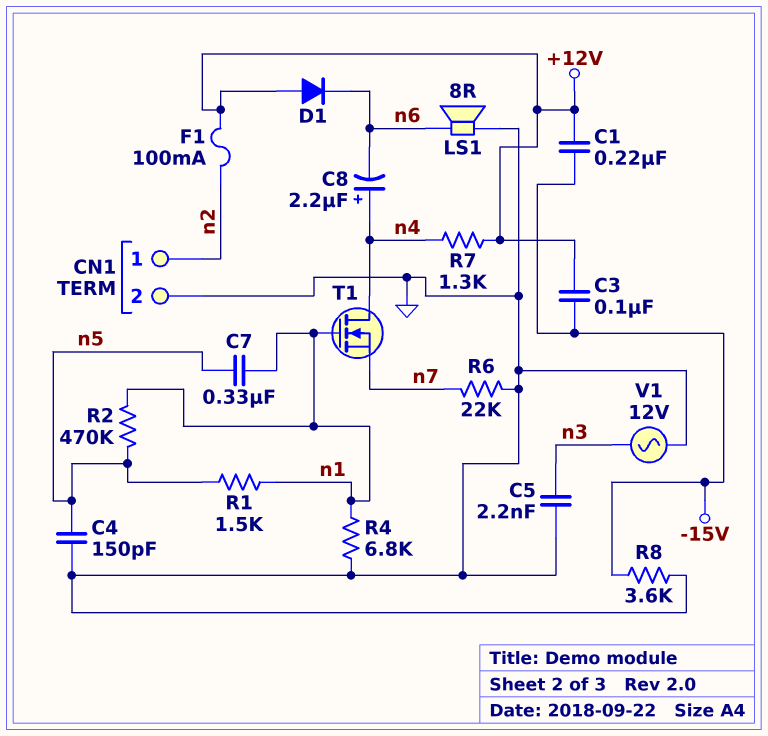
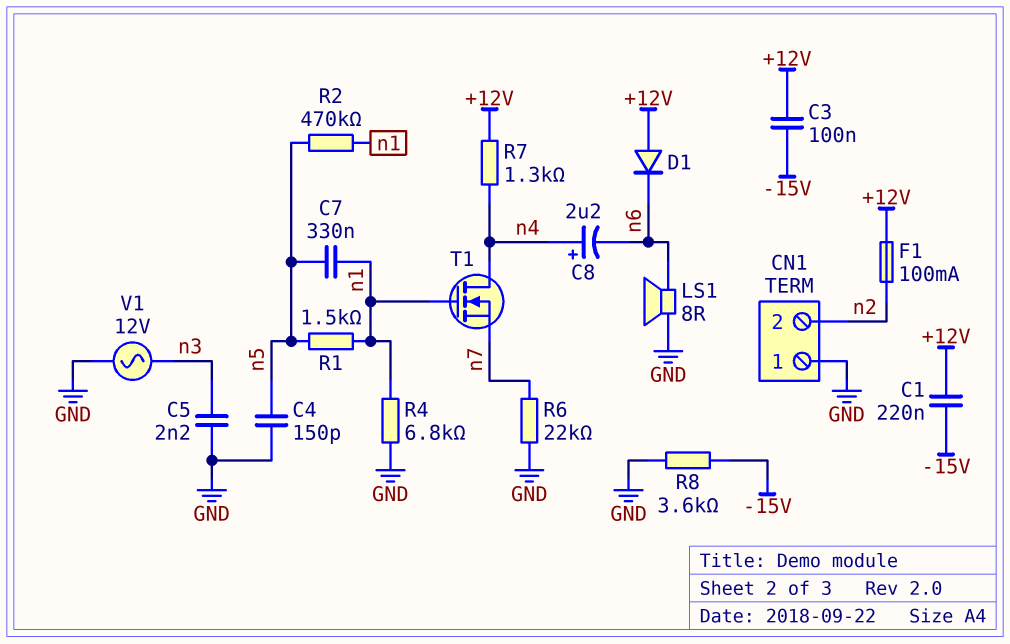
CN1 pin 1: n2 -> GND
CN1 pin 2: GND -> n2

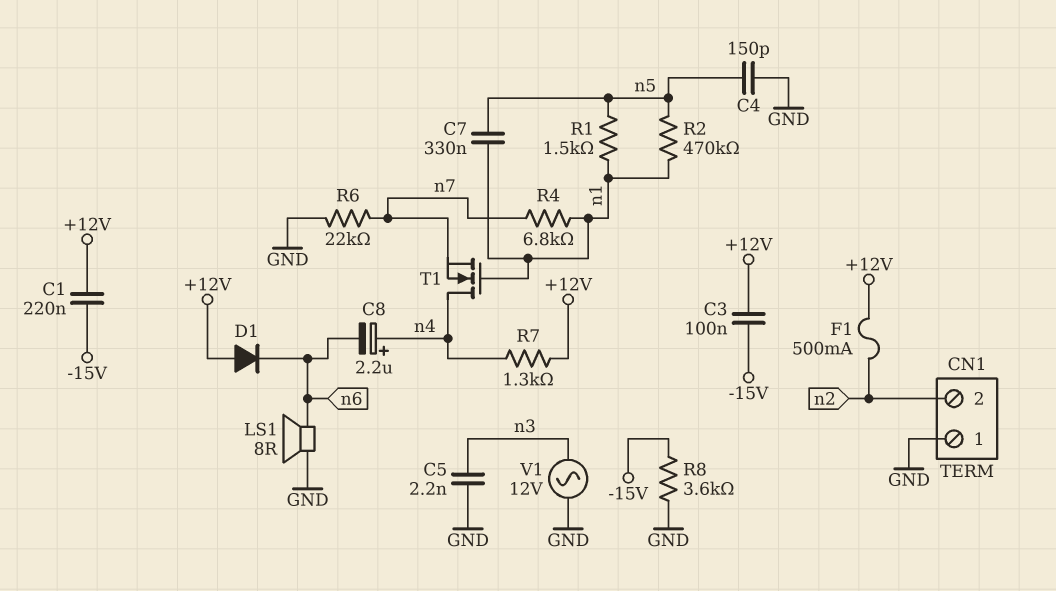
F1: 100mA (+12V, n2) -> 500mA (+12V, n2)
R4: 6.8k (GND, n1) -> 6.8k (n1, n7)

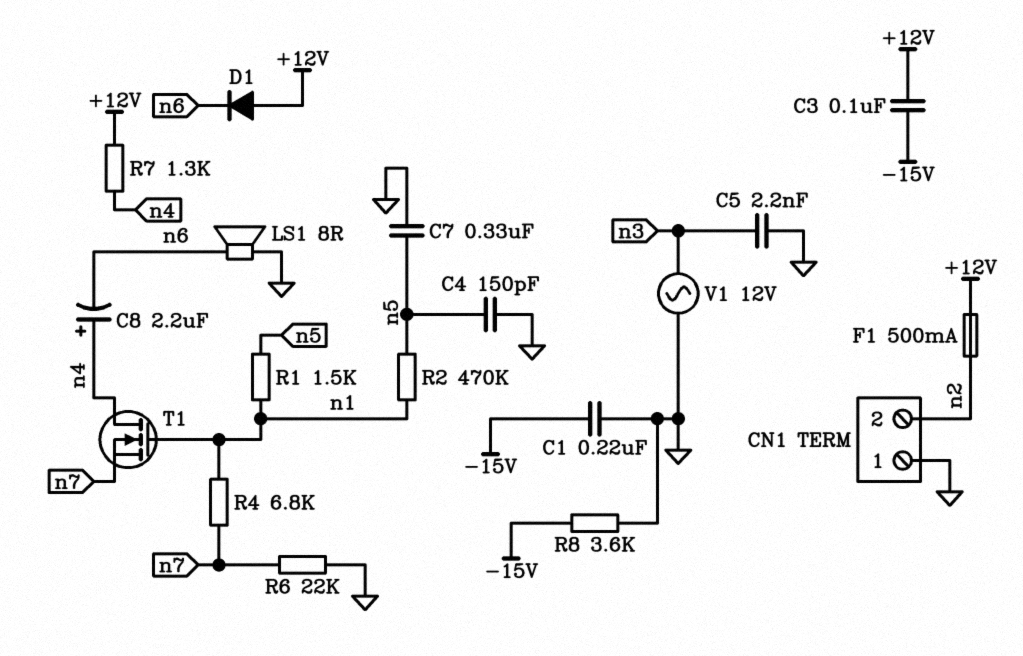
C1: 220nF (+12V, -15V) -> 220nF (-15V, GND)
C7: 330nF (n1, n5) -> 330nF (GND, n5)

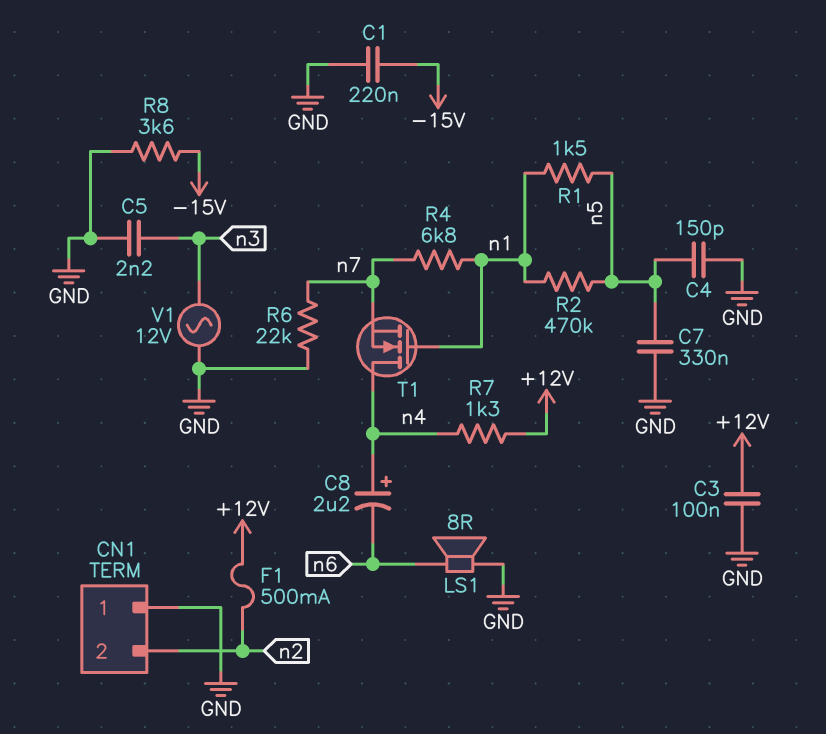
C3: 100nF (+12V, -15V) -> 100nF (+12V, GND)
D1: diode (A +12V, K n6) -> none

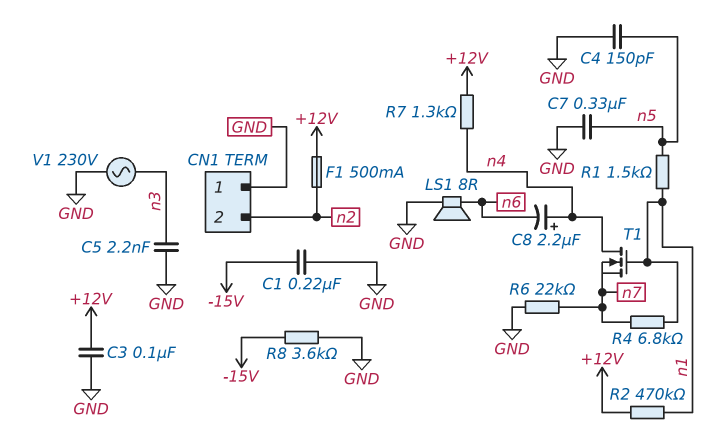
R2: 470k (n1, n5) -> 470k (+12V, n1)
V1: AC 12V (GND, n3) -> AC 230V (GND, n3)

